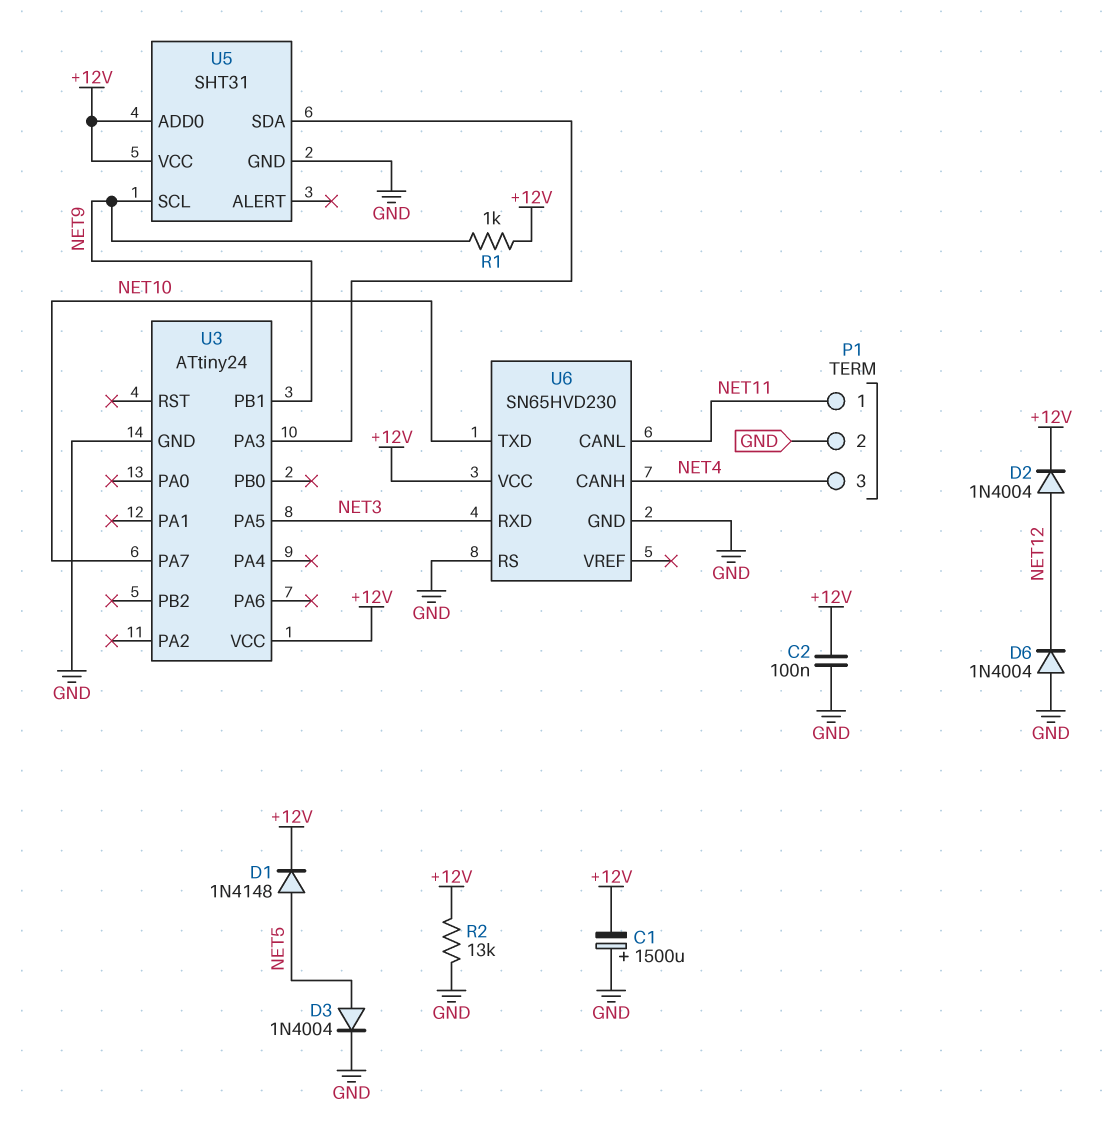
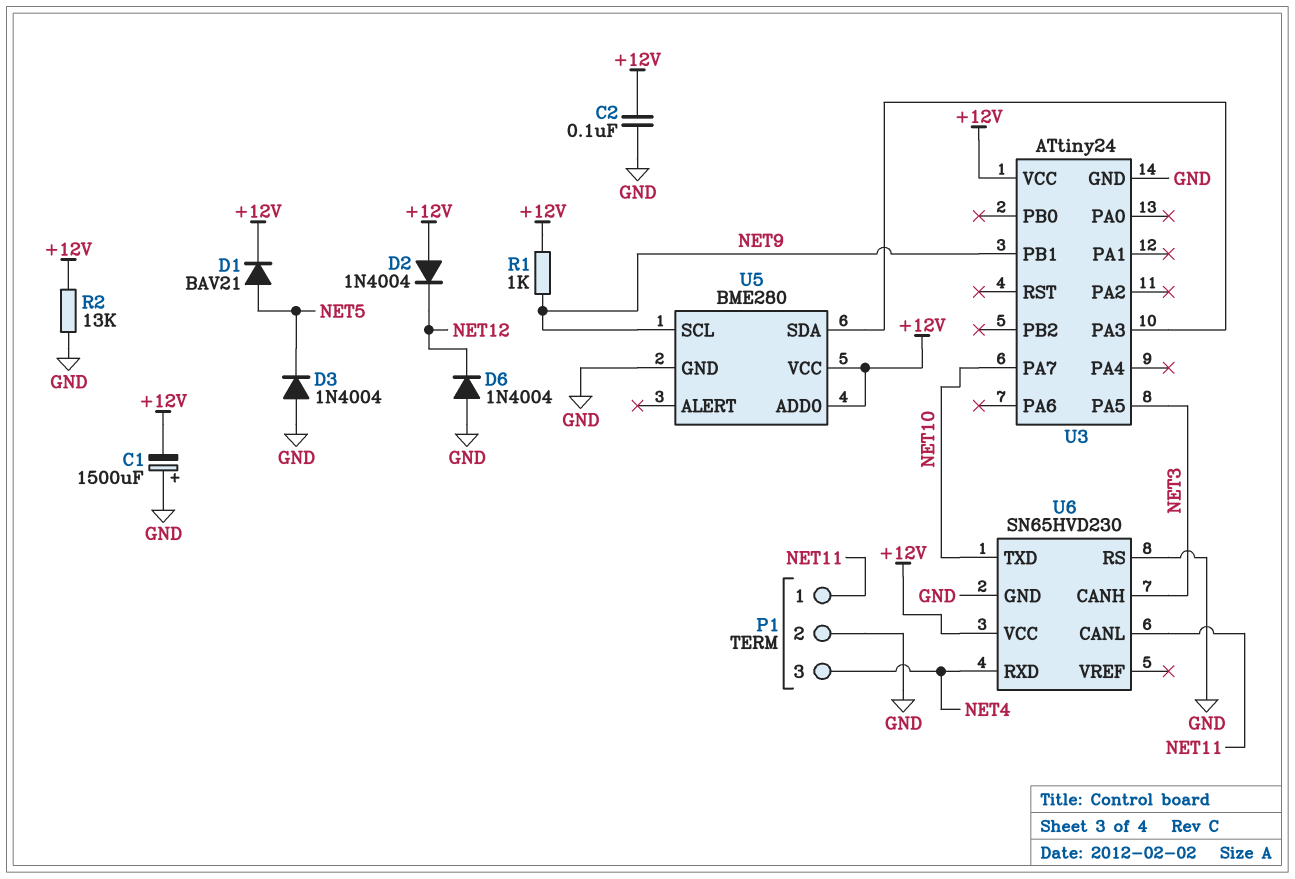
D1: diode 1N4148 (A NET5, K +12V) -> diode BAV21 (A NET5, K +12V)
D2: diode 1N4004 (A NET12, K +12V) -> diode 1N4004 (A +12V, K NET12)
D3: diode 1N4004 (A NET5, K GND) -> diode 1N4004 (A GND, K NET5)
U5: SHT31 -> BME280
U6 pin CANH: NET4 -> NET3
U6 pin RXD: NET3 -> NET4

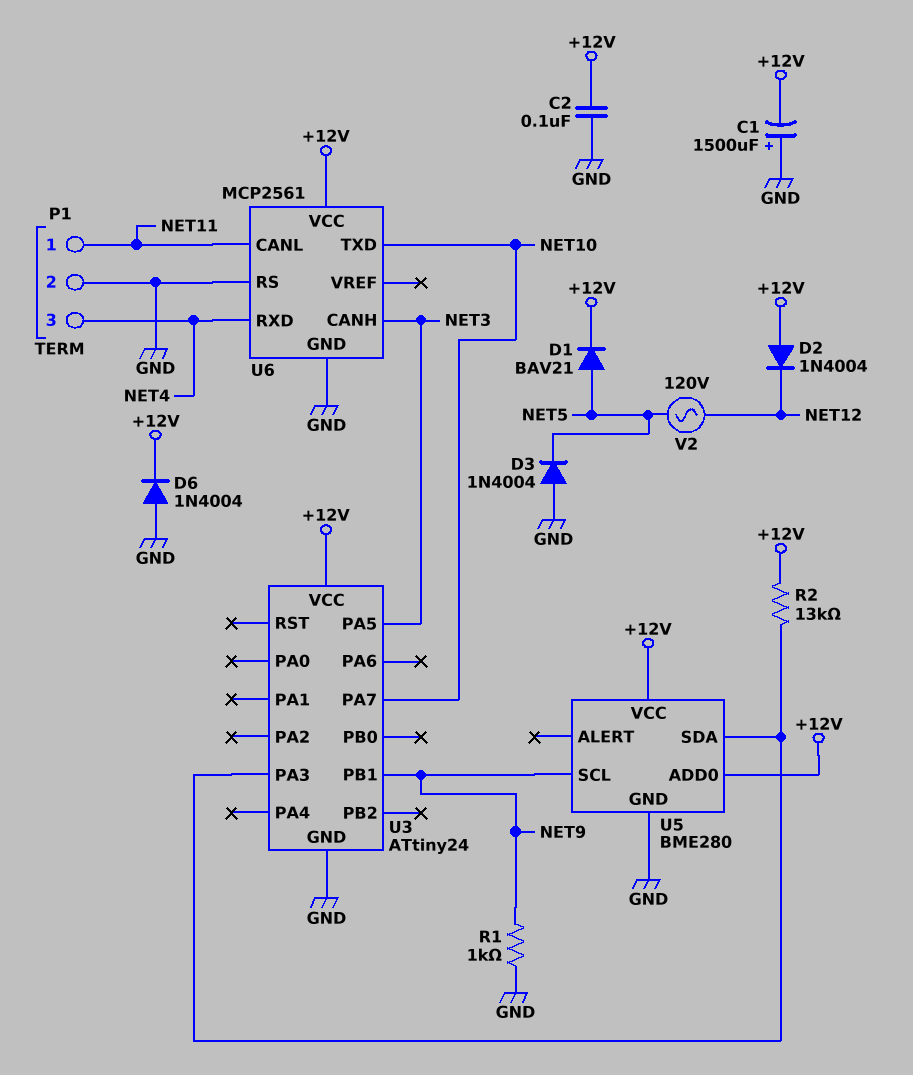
D6: diode 1N4004 (A GND, K NET12) -> diode 1N4004 (A GND, K +12V)
R1: 1k (+12V, NET9) -> 1k (GND, NET9)
R2: 13k (+12V, GND) -> 13k (+12V, U3/PA3)
U6: SN65HVD230 -> MCP2561
V2: none -> AC 120V (NET5, NET12)

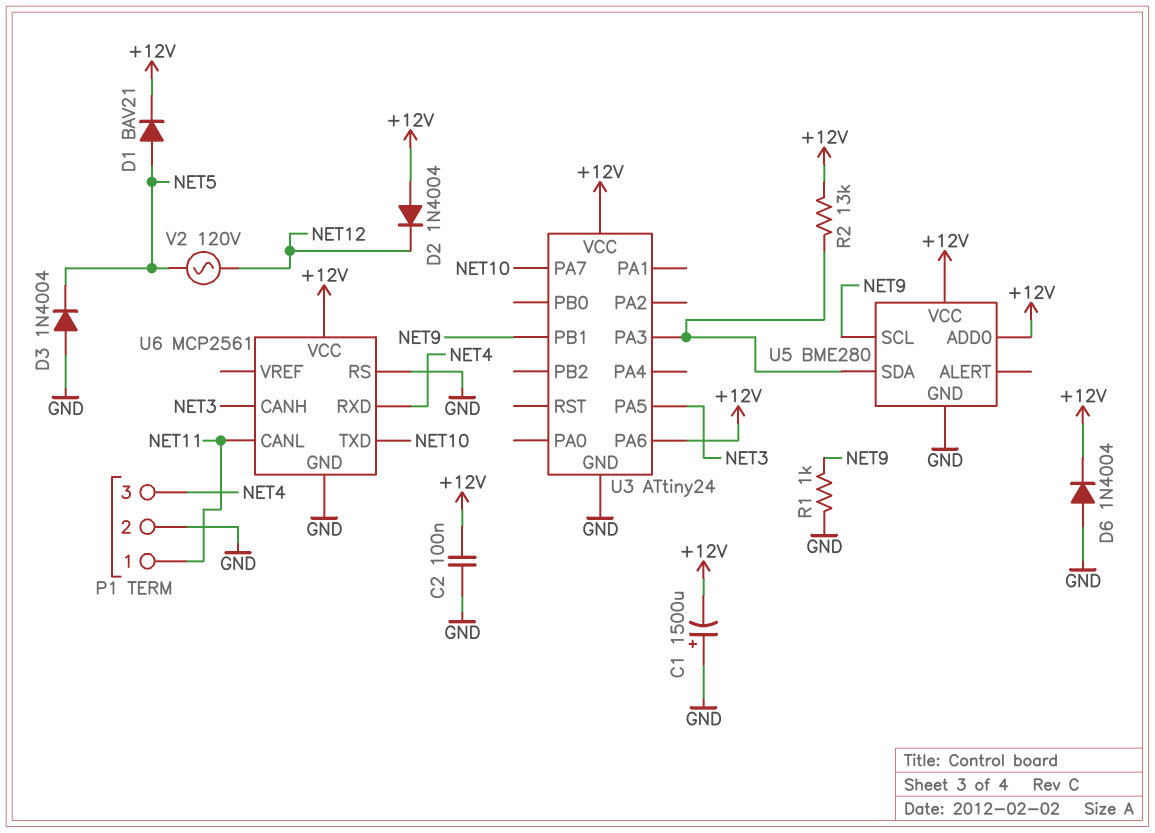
U3 pin PA6: none -> +12V

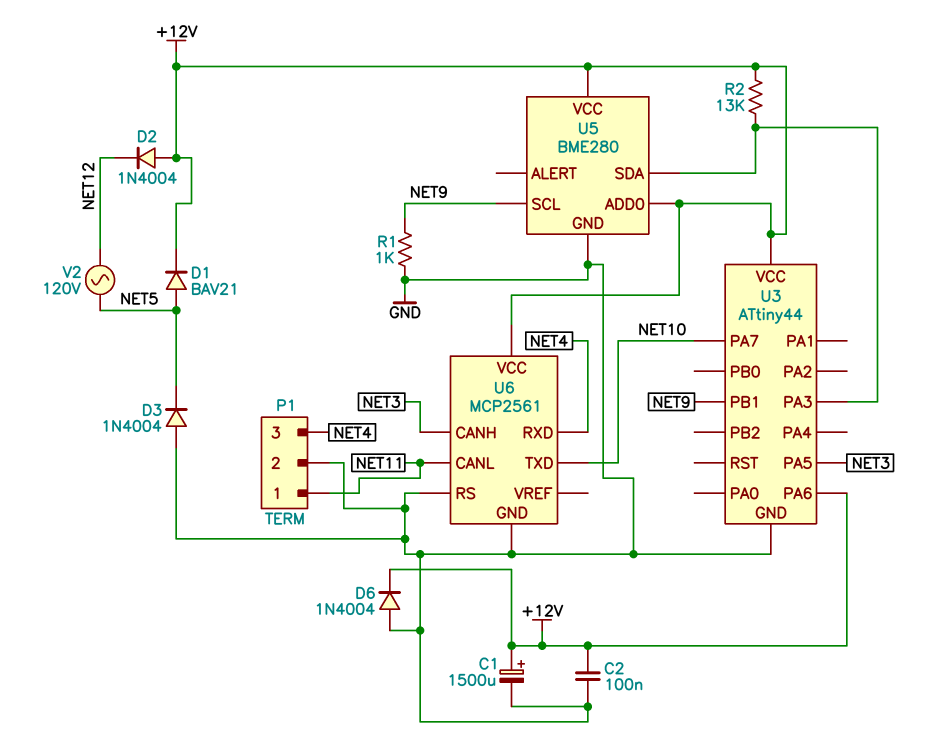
C1: 1500uF (plus GND, minus +12V) -> 1500uF (plus +12V, minus GND)
U3: ATtiny24 -> ATtiny44

